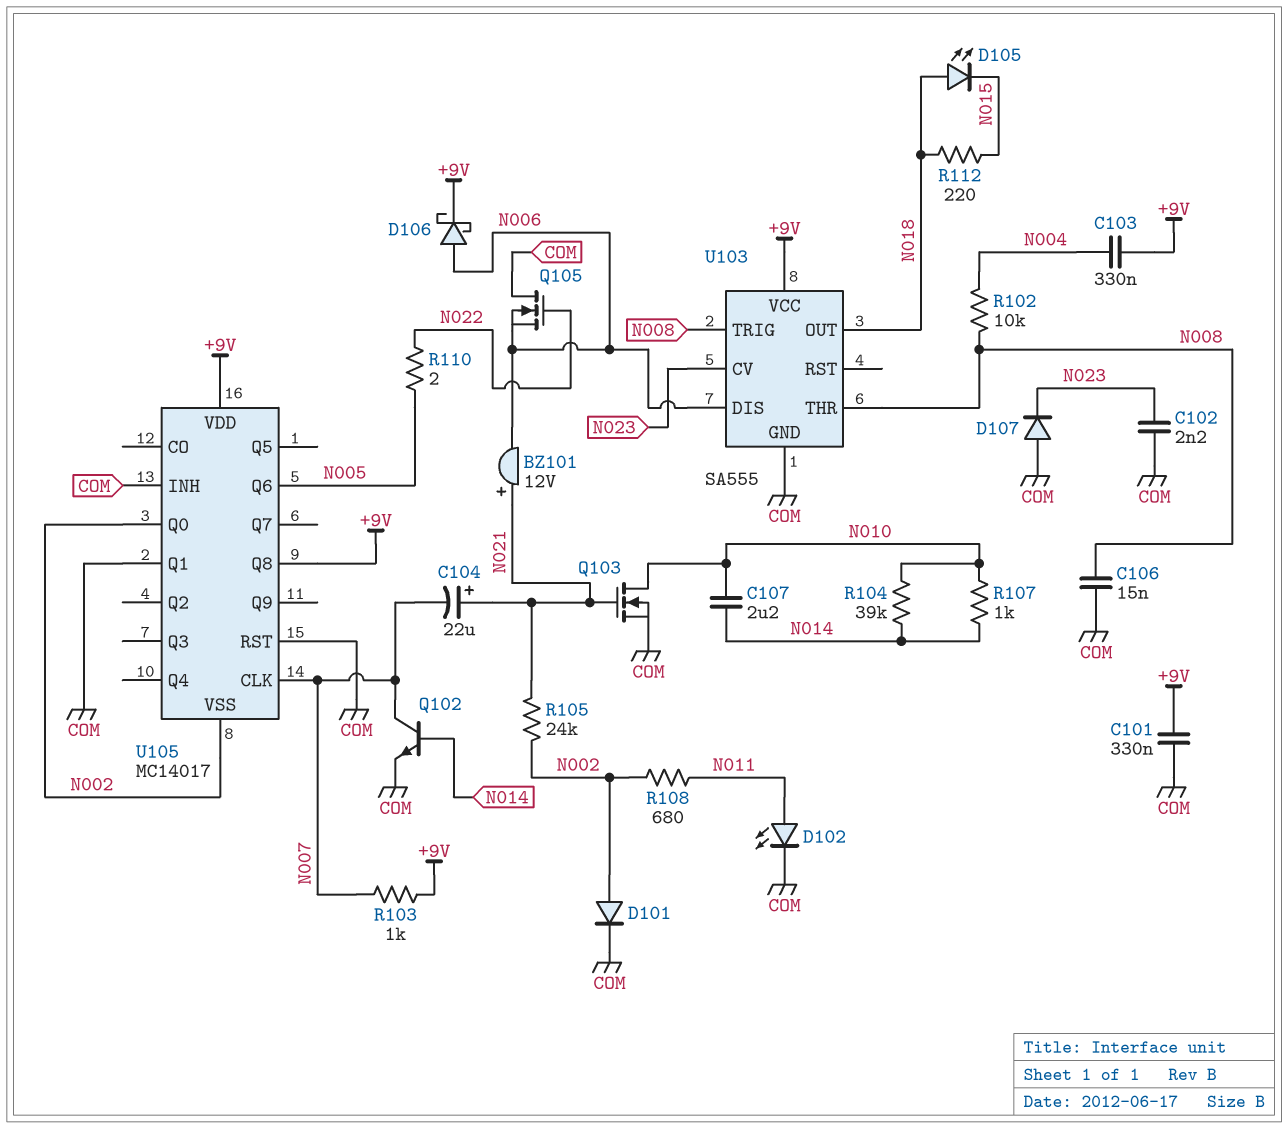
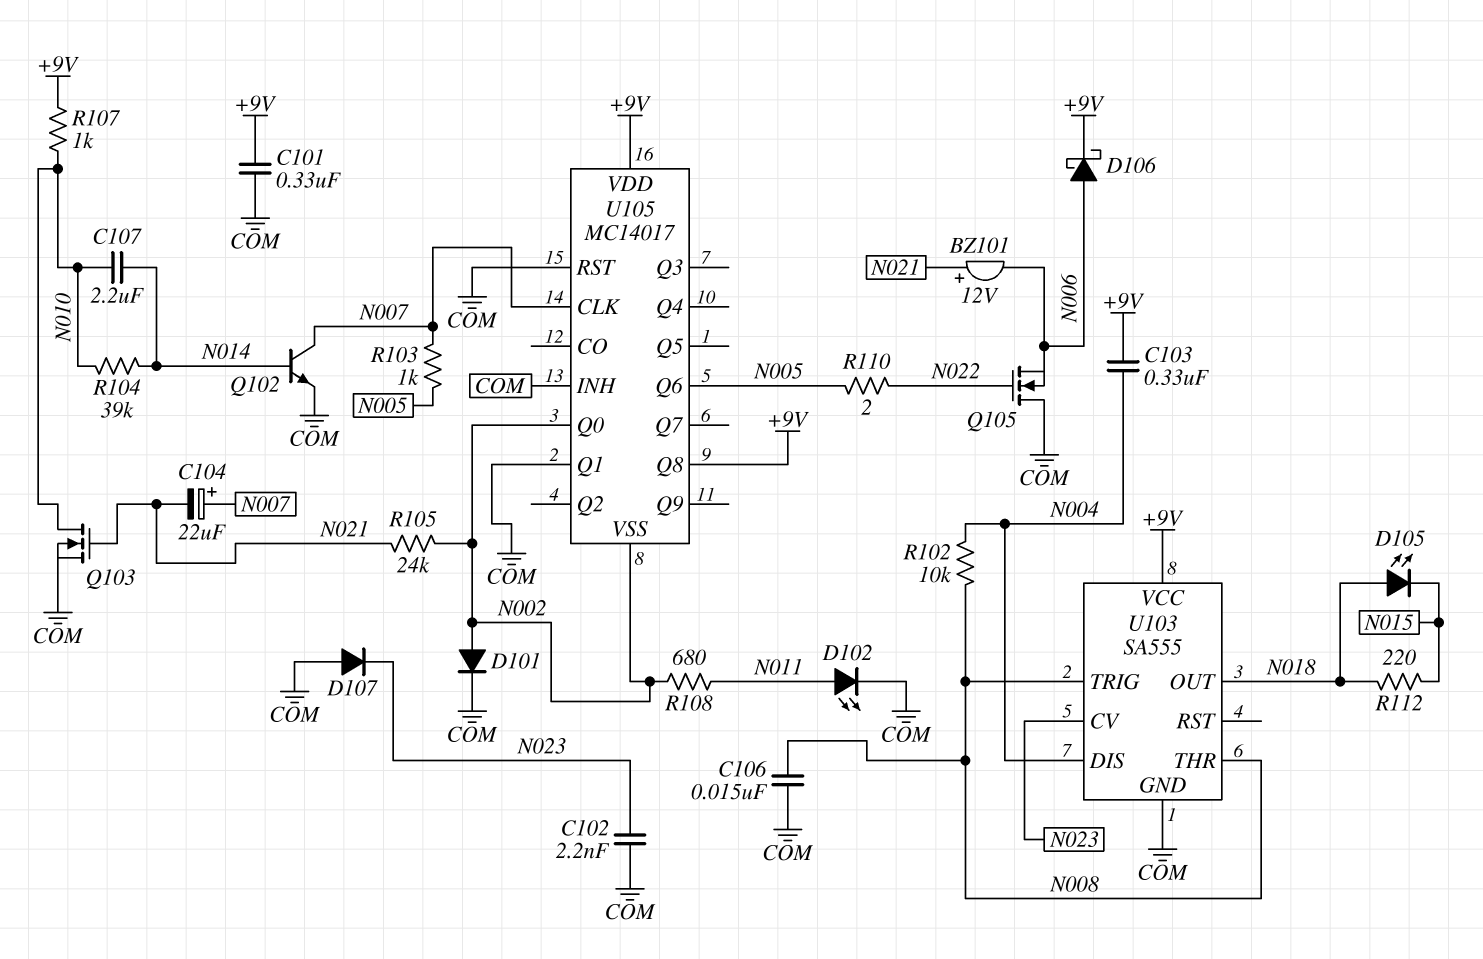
C104: 22uF (plus N021, minus N007) -> 22uF (plus N007, minus N021)
R103: 1k (+9V, N007) -> 1k (N005, N007)
R107: 1k (N010, N014) -> 1k (+9V, N010)
U103 pin DIS: N006 -> N004

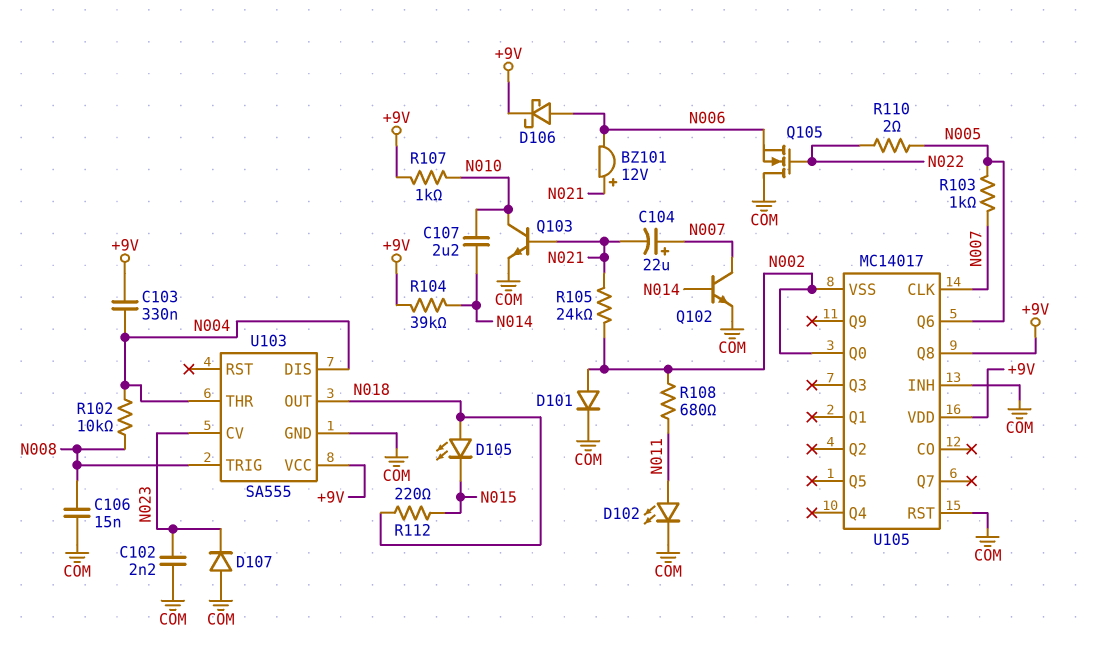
C101: 330nF (+9V, COM) -> none
Q103: NMOS (G N021, D N010, S COM) -> NPN (B N021, C N010, E COM)
R104: 39k (N010, N014) -> 39k (+9V, N014)
U103 pin THR: N008 -> N004
U105 pin Q1: COM -> none

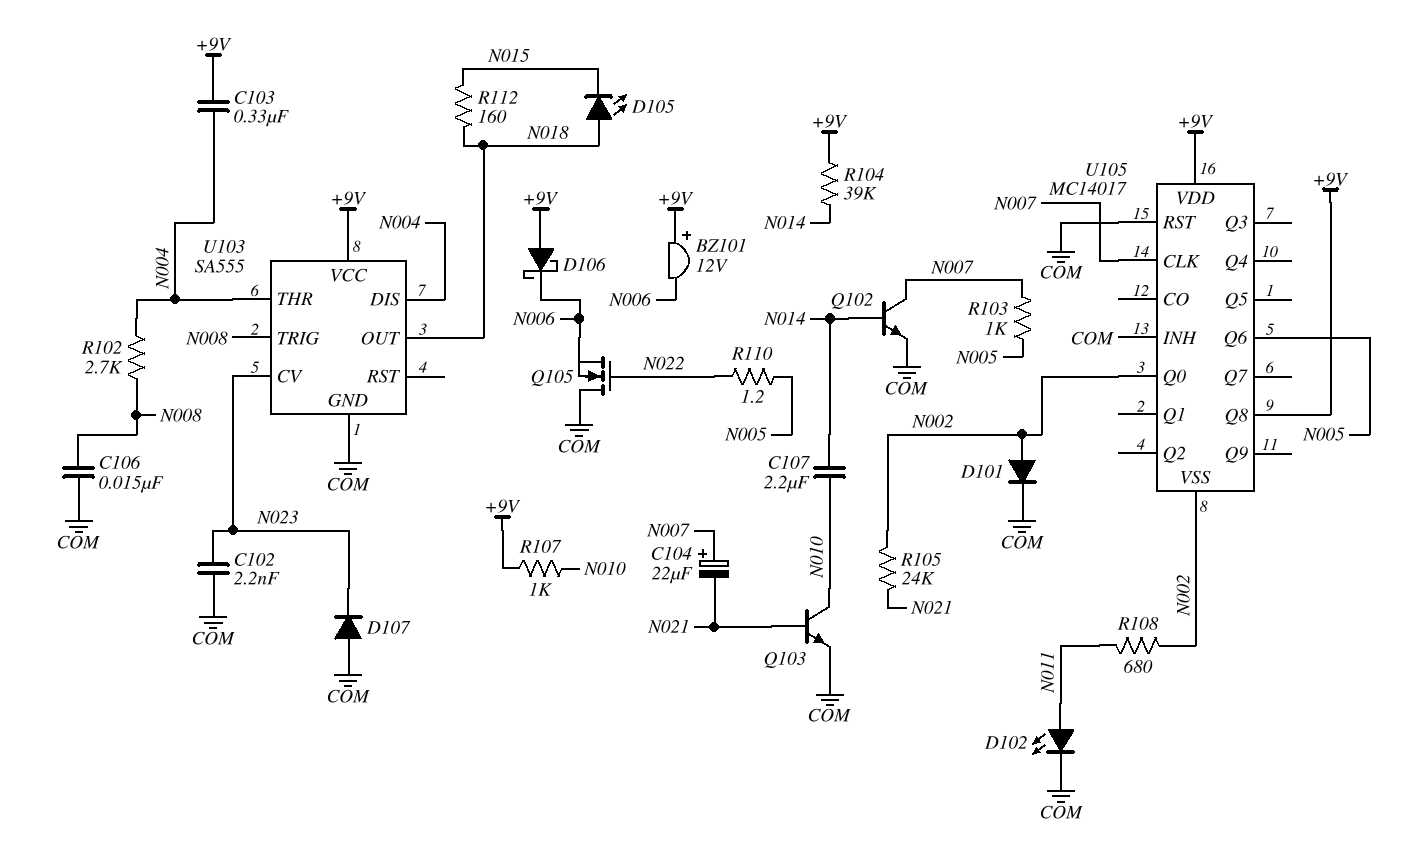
BZ101: buzzer 12V (plus N021, minus N006) -> buzzer 12V (plus +9V, minus N006)
D106: schottky (A N006, K +9V) -> schottky (A +9V, K N006)
R102: 10k (N004, N008) -> 2.7k (N004, N008)
R110: 2 (N005, N022) -> 1.2 (N005, N022)
R112: 220 (N015, N018) -> 160 (N015, N018)

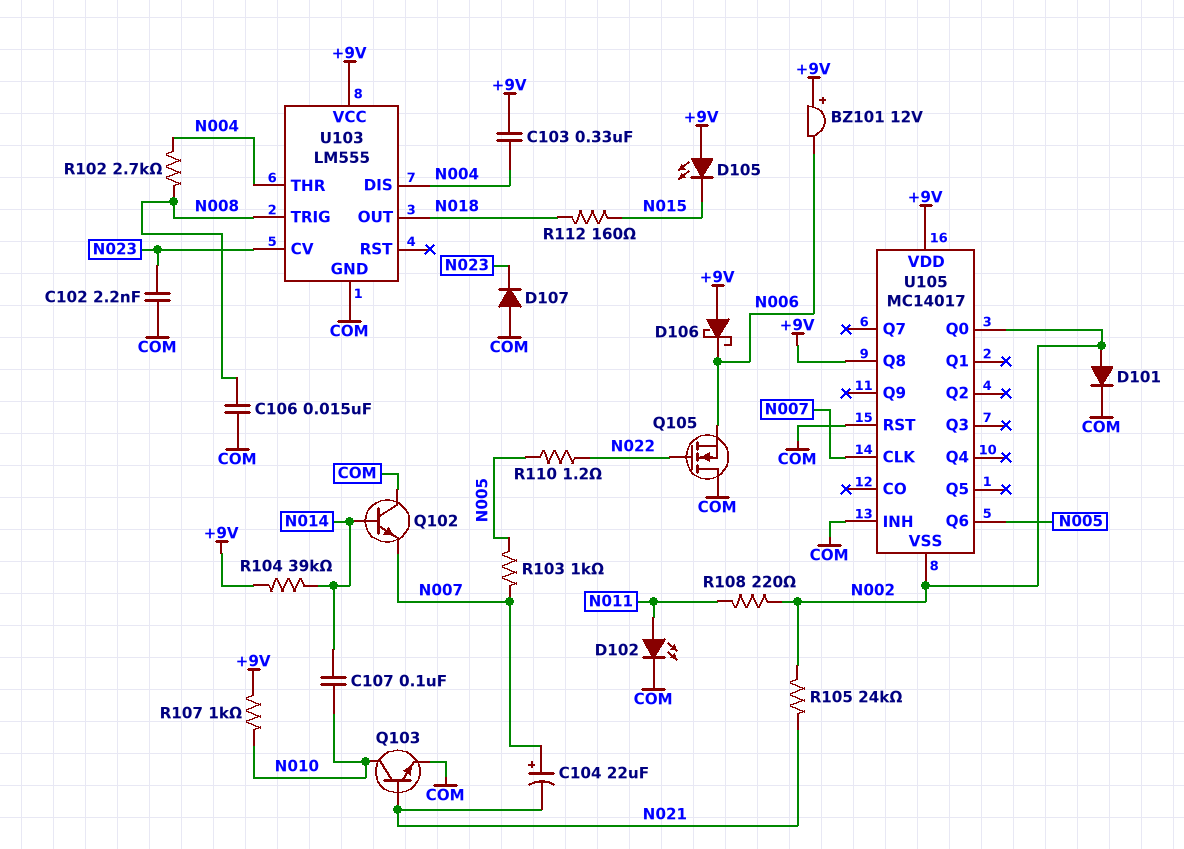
C107: 2.2uF (N010, N014) -> 100nF (N010, N014)
D105: LED (A N018, K N015) -> LED (A +9V, K N015)
Q102: NPN (B N014, C N007, E COM) -> NPN (B N014, C COM, E N007)
R108: 680 (N002, N011) -> 220 (N002, N011)
U103: SA555 -> LM555

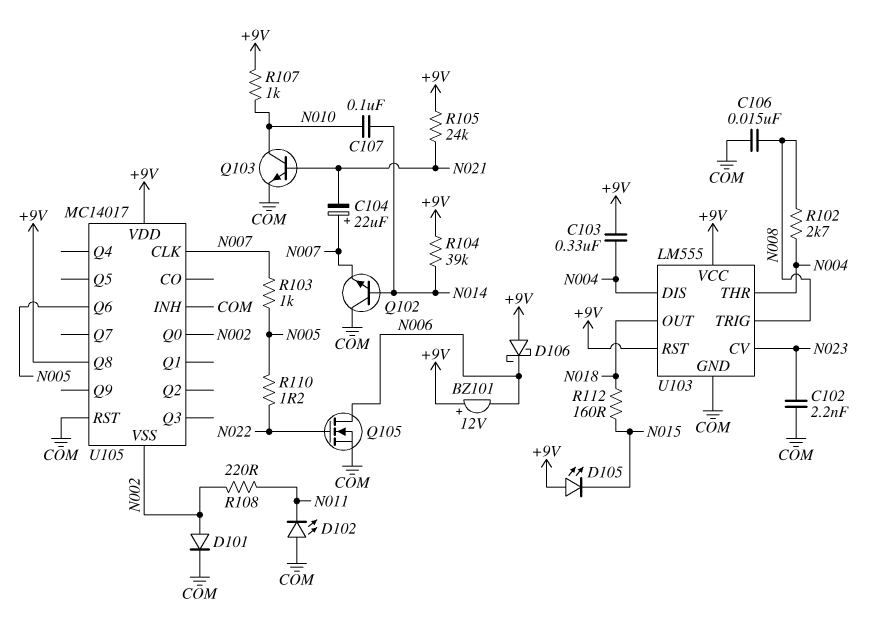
D102: LED (A N011, K COM) -> LED (A COM, K N011)
D107: diode (A COM, K N023) -> none
Q105: NMOS (G N022, D COM, S N006) -> NMOS (G N022, D N006, S COM)
R105: 24k (N002, N021) -> 24k (+9V, N021)
U103 pin RST: none -> +9V

